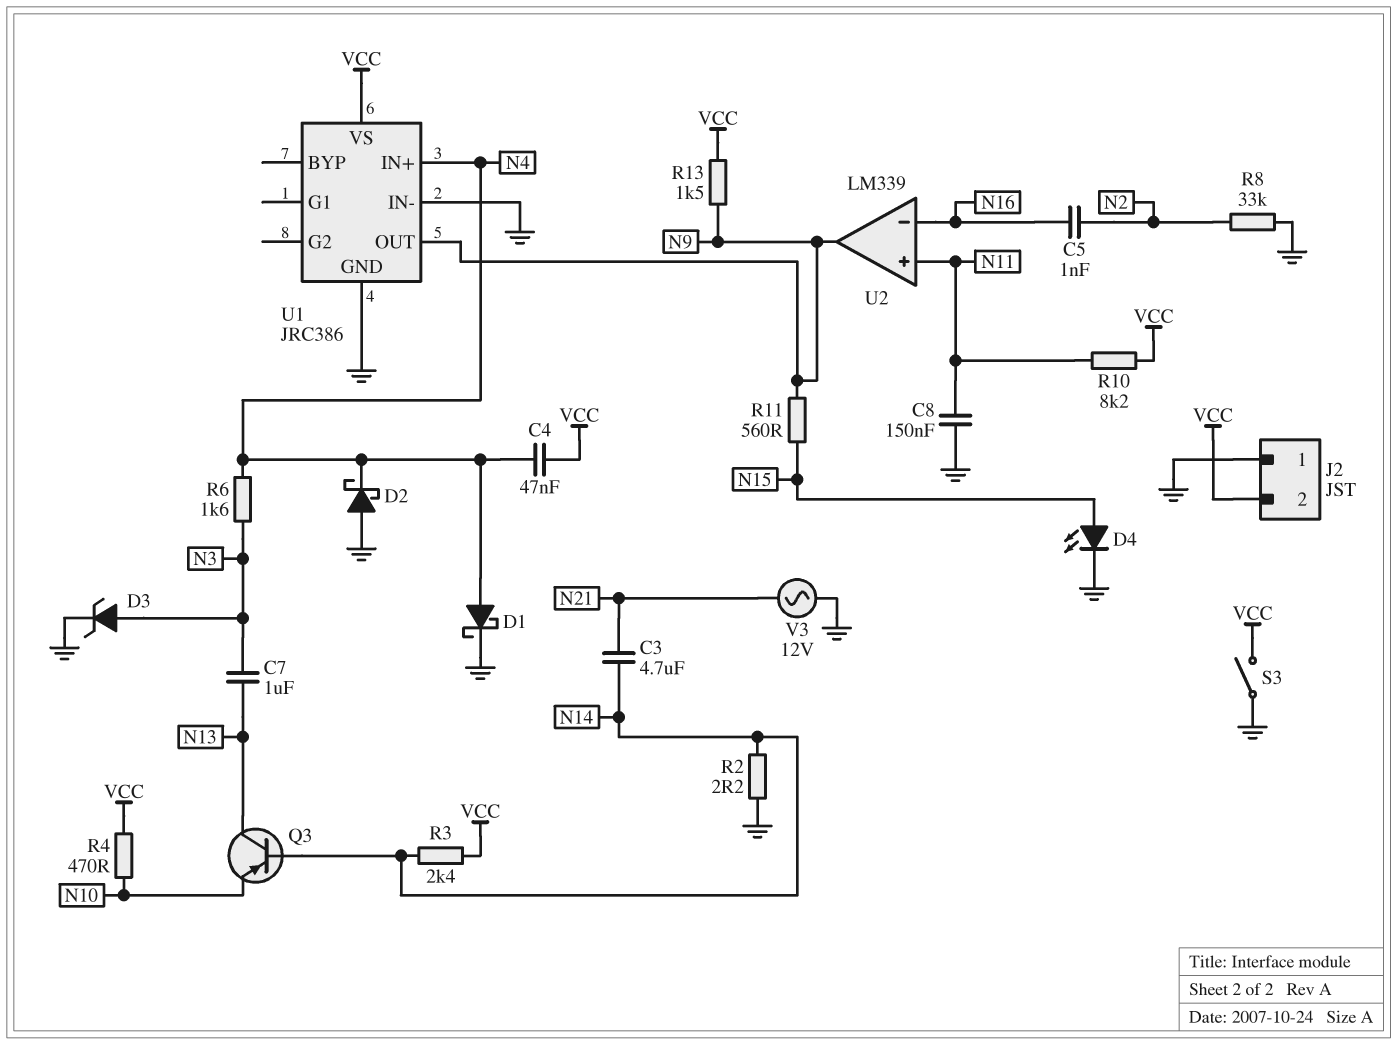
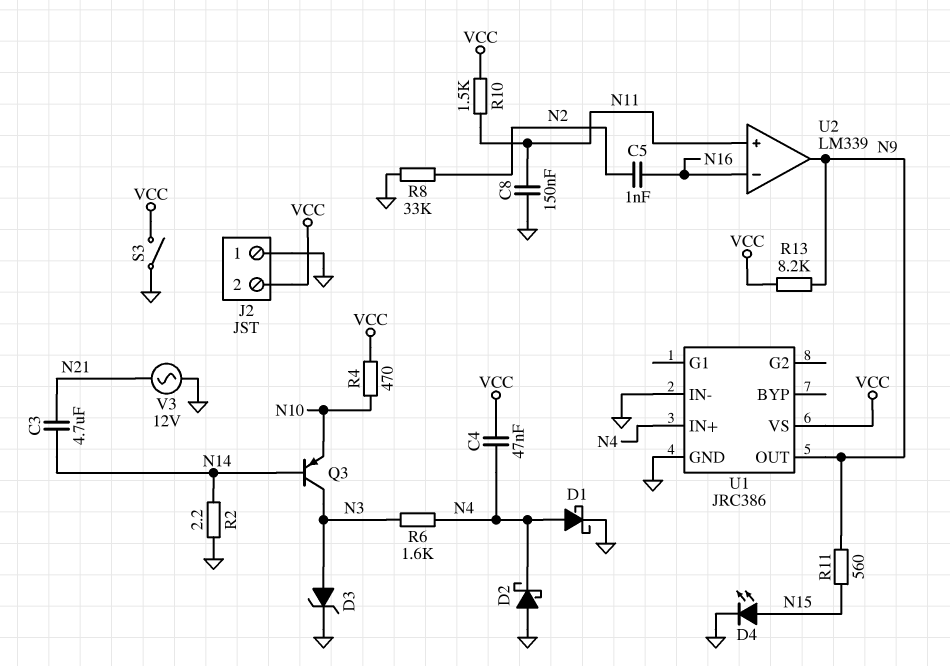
C7: 1uF (N3, N13) -> none
Q3: PNP (B N14, C N13, E N10) -> PNP (B N14, C N3, E N10)
R3: 2.4k (N14, VCC) -> none
R10: 8.2k (N11, VCC) -> 1.5k (N11, VCC)
R13: 1.5k (N9, VCC) -> 8.2k (N9, VCC)

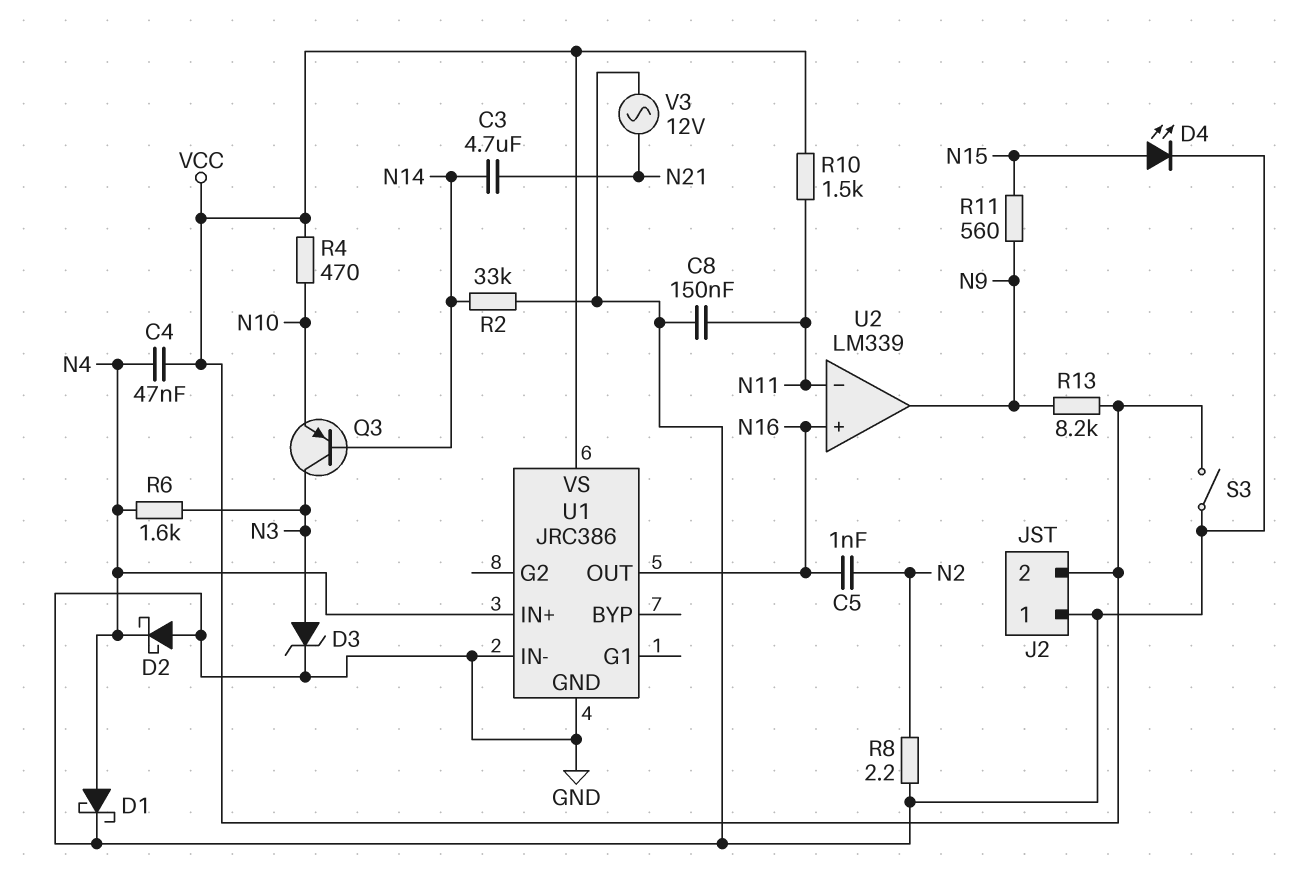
R2: 2.2 (GND, N14) -> 33k (GND, N14)
R8: 33k (GND, N2) -> 2.2 (GND, N2)
U1 pin OUT: N9 -> N16
U2 pin in+: N11 -> N16
U2 pin in-: N16 -> N11

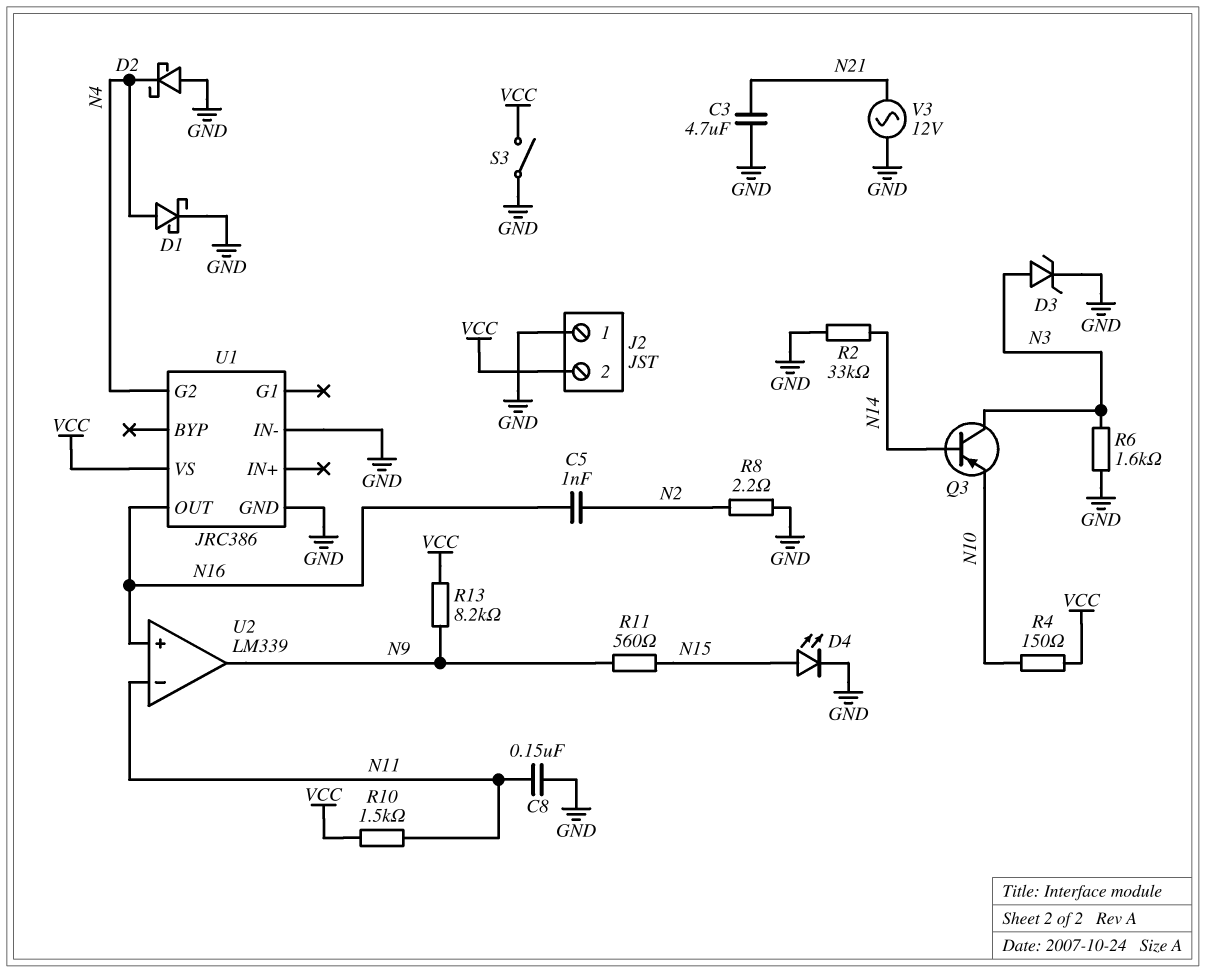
C3: 4.7uF (N14, N21) -> 4.7uF (GND, N21)
C4: 47nF (N4, VCC) -> none
R4: 470 (N10, VCC) -> 150 (N10, VCC)
R6: 1.6k (N3, N4) -> 1.6k (GND, N3)
U1 pin G2: none -> N4
U1 pin IN+: N4 -> none

